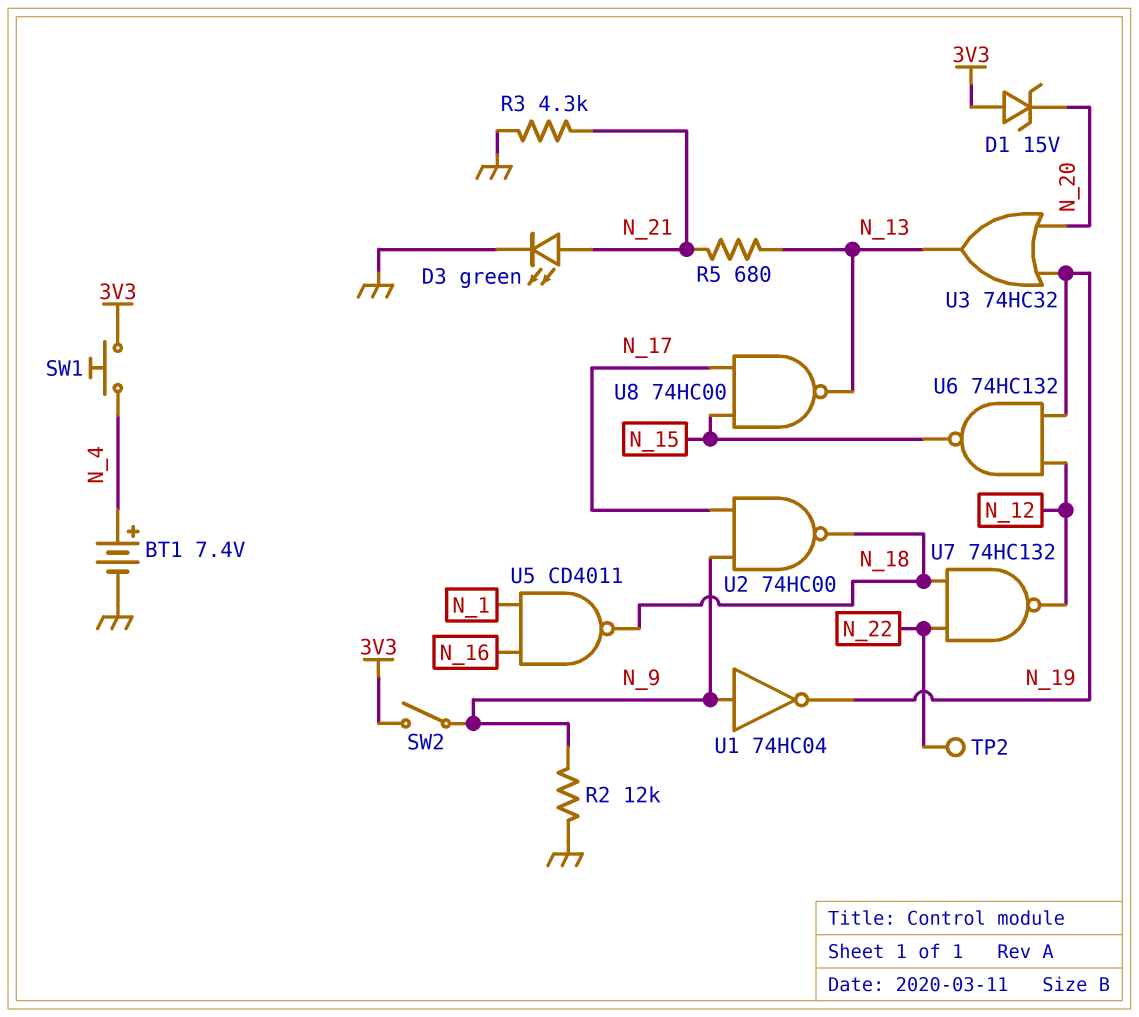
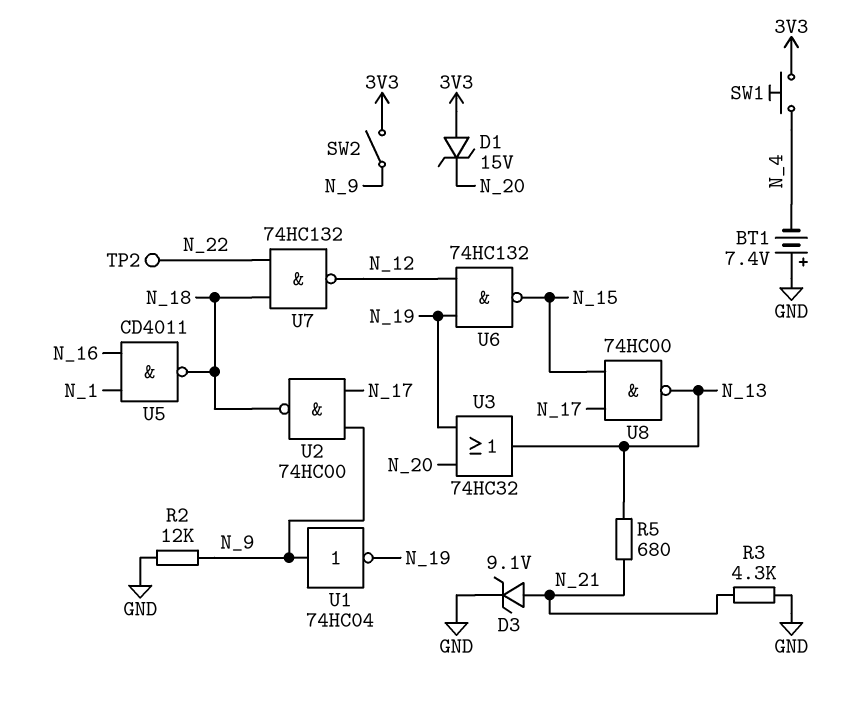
BT1: 7.4V (plus N_4, minus GND) -> 7.4V (plus GND, minus N_4)
D3: LED green (A N_21, K GND) -> zener 9.1V (A N_21, K GND)

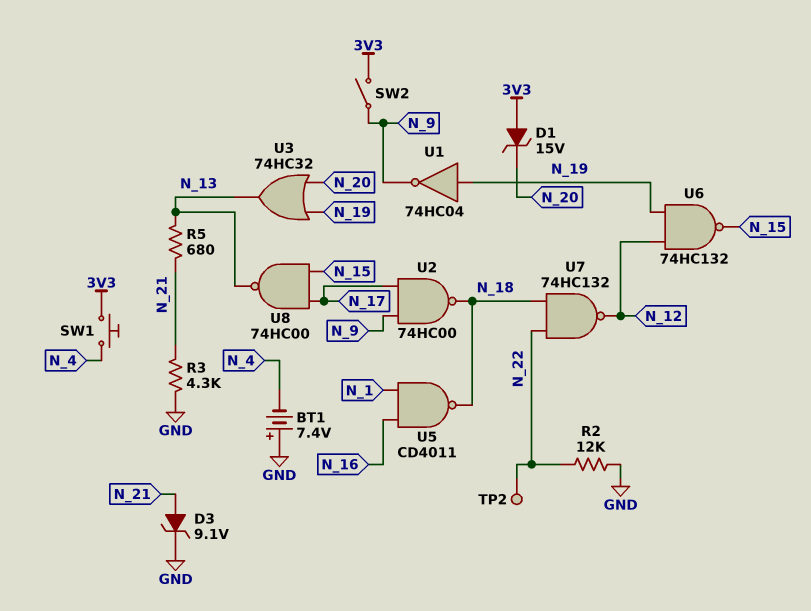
R2: 12k (GND, N_9) -> 12k (GND, N_22)
U1: NOT 74HC04 (in N_9, out N_19) -> NOT 74HC04 (in N_19, out N_9)

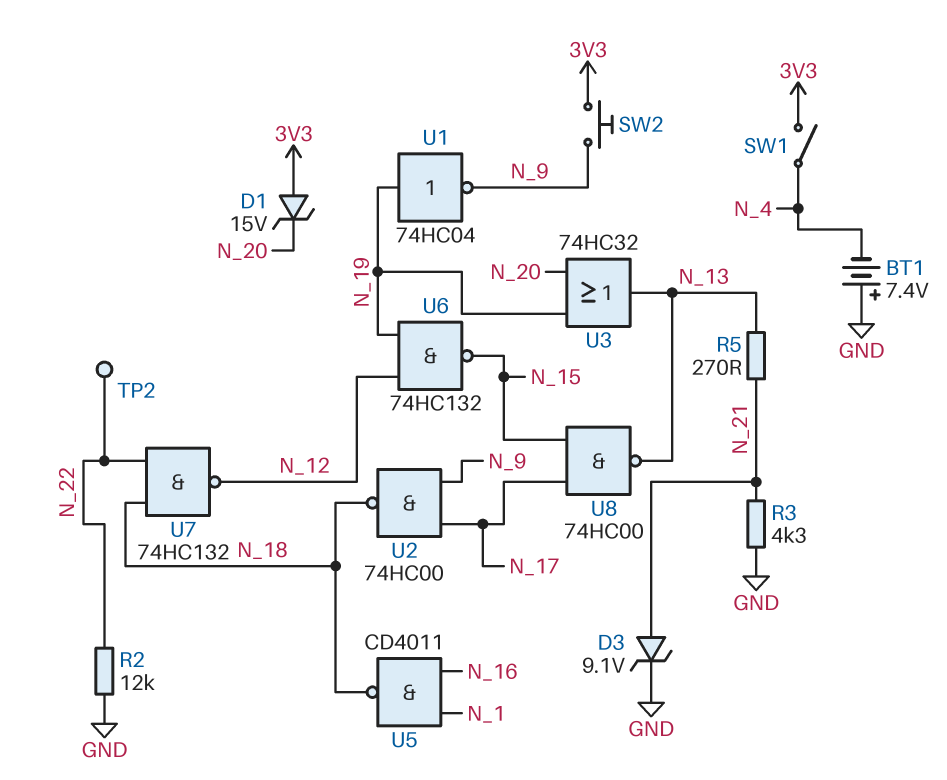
R5: 680 (N_13, N_21) -> 270 (N_13, N_21)
SW1: button (3V3, N_4) -> switch (3V3, N_4)
SW2: switch (3V3, N_9) -> button (3V3, N_9)

